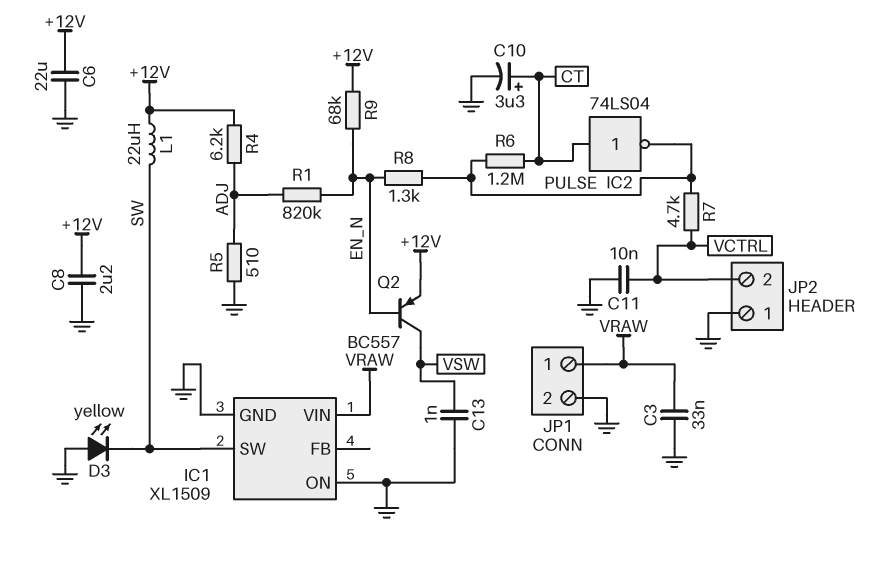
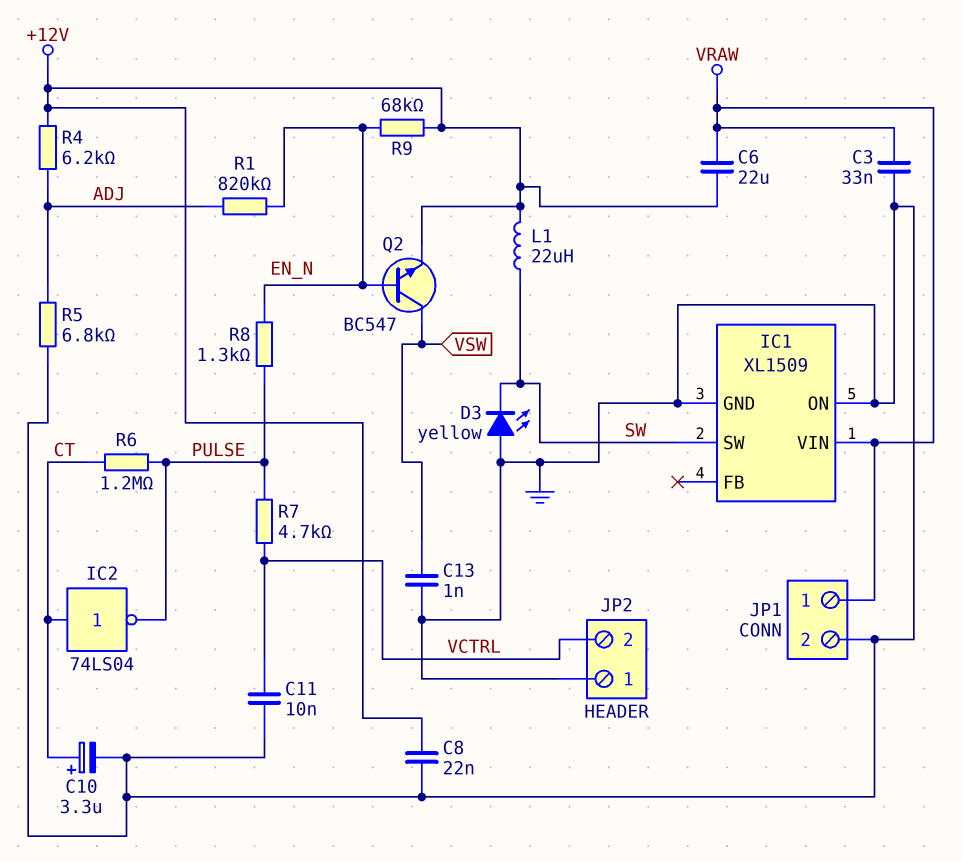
C6: 22uF (+12V, GND) -> 22uF (+12V, VRAW)
C8: 2.2uF (+12V, GND) -> 22nF (+12V, GND)
Q2: PNP BC557 (B EN_N, C VSW, E +12V) -> NPN BC547 (B EN_N, C VSW, E +12V)
R5: 510 (ADJ, GND) -> 6.8k (ADJ, GND)

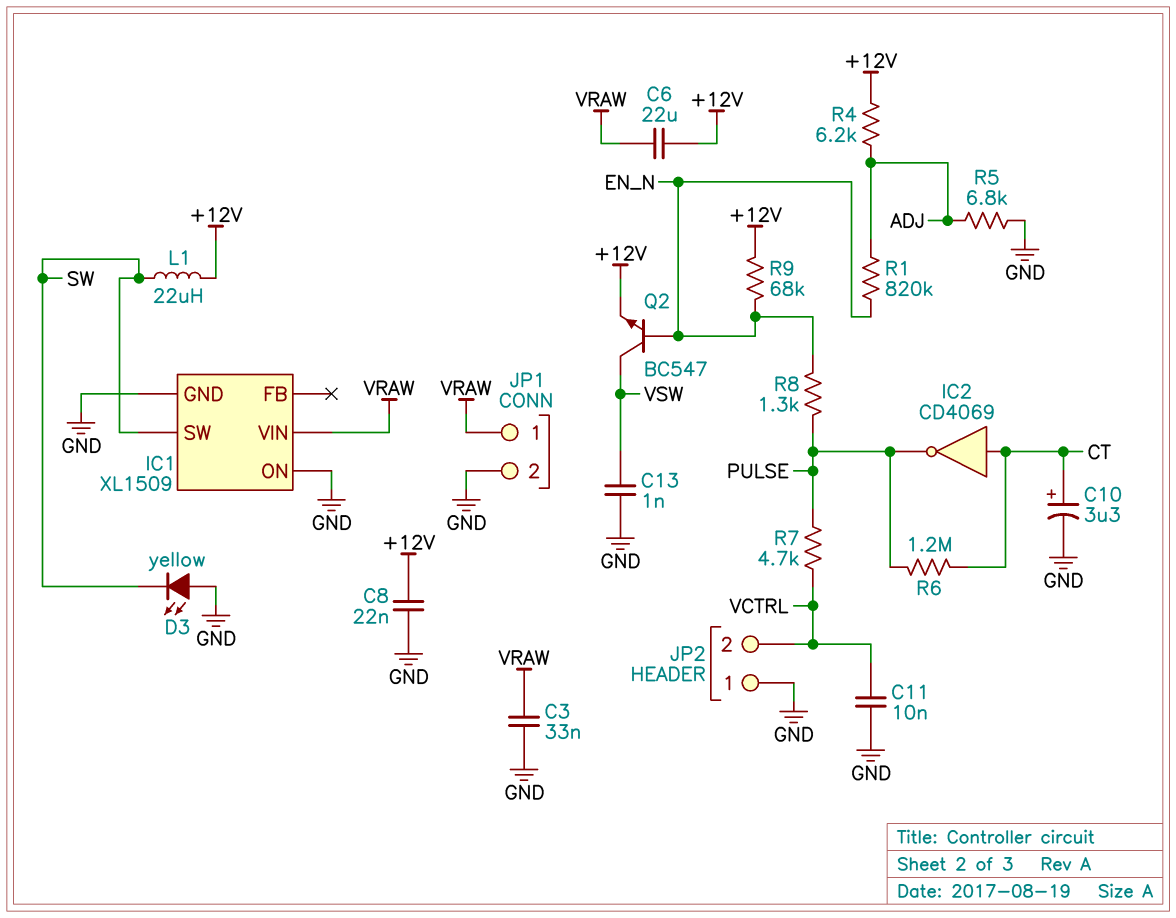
IC2: NOT 74LS04 (in CT, out PULSE) -> NOT CD4069 (in CT, out PULSE)

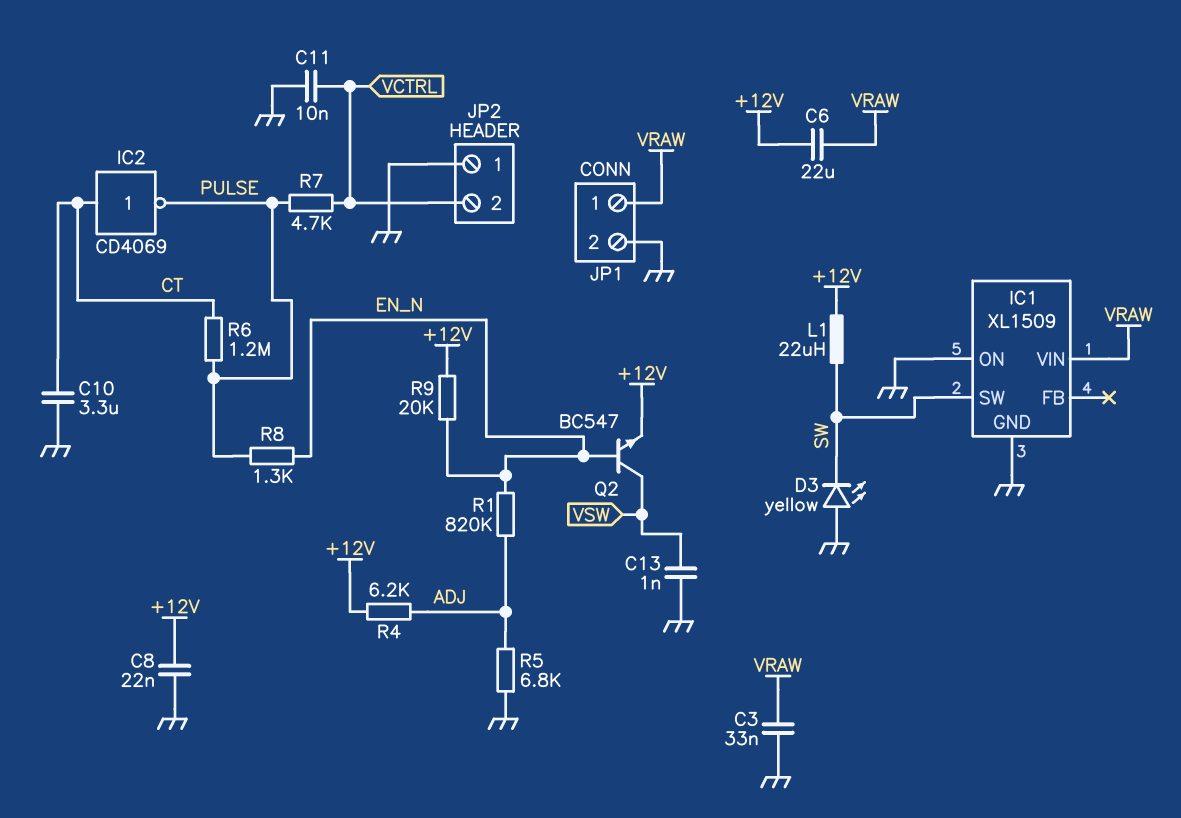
C10: 3.3uF (plus CT, minus GND) -> 3.3uF (CT, GND)
R9: 68k (+12V, EN_N) -> 20k (+12V, EN_N)

